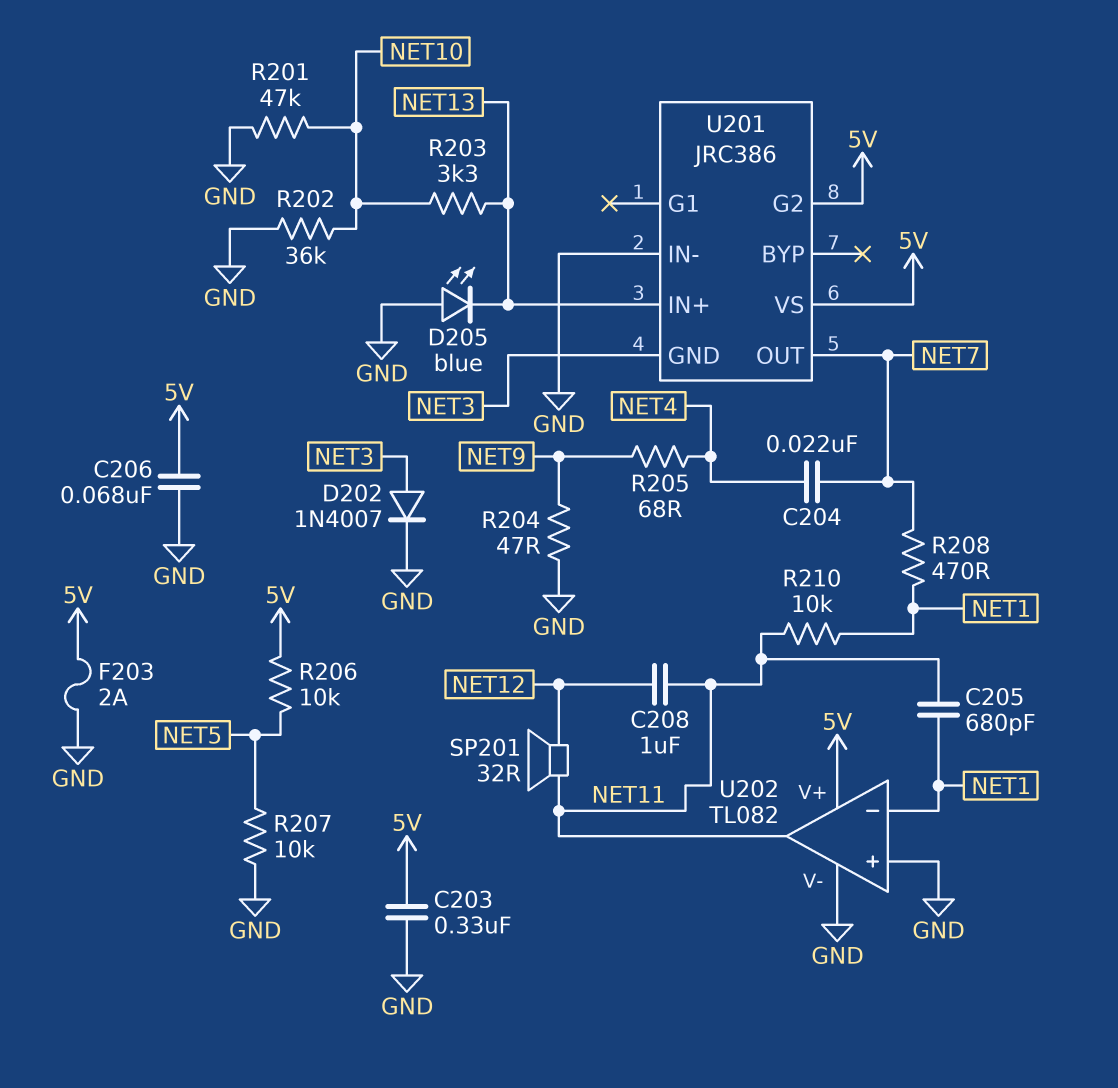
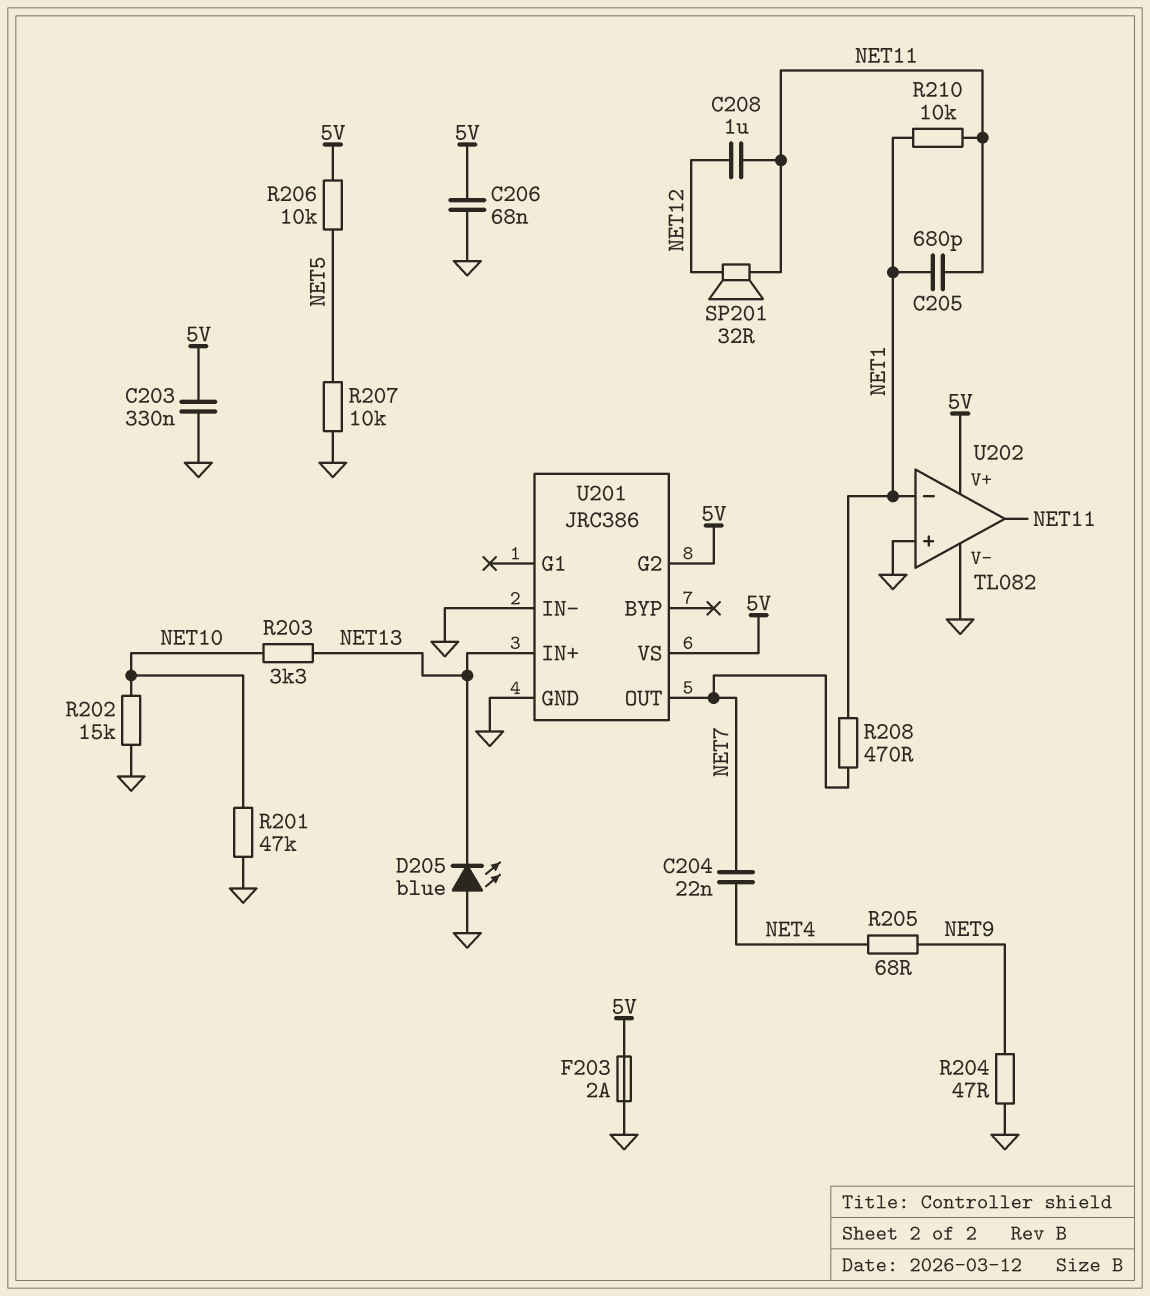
D202: diode 1N4007 (A NET3, K GND) -> none
R202: 36k (GND, NET10) -> 15k (GND, NET10)
U201 pin GND: NET3 -> GND

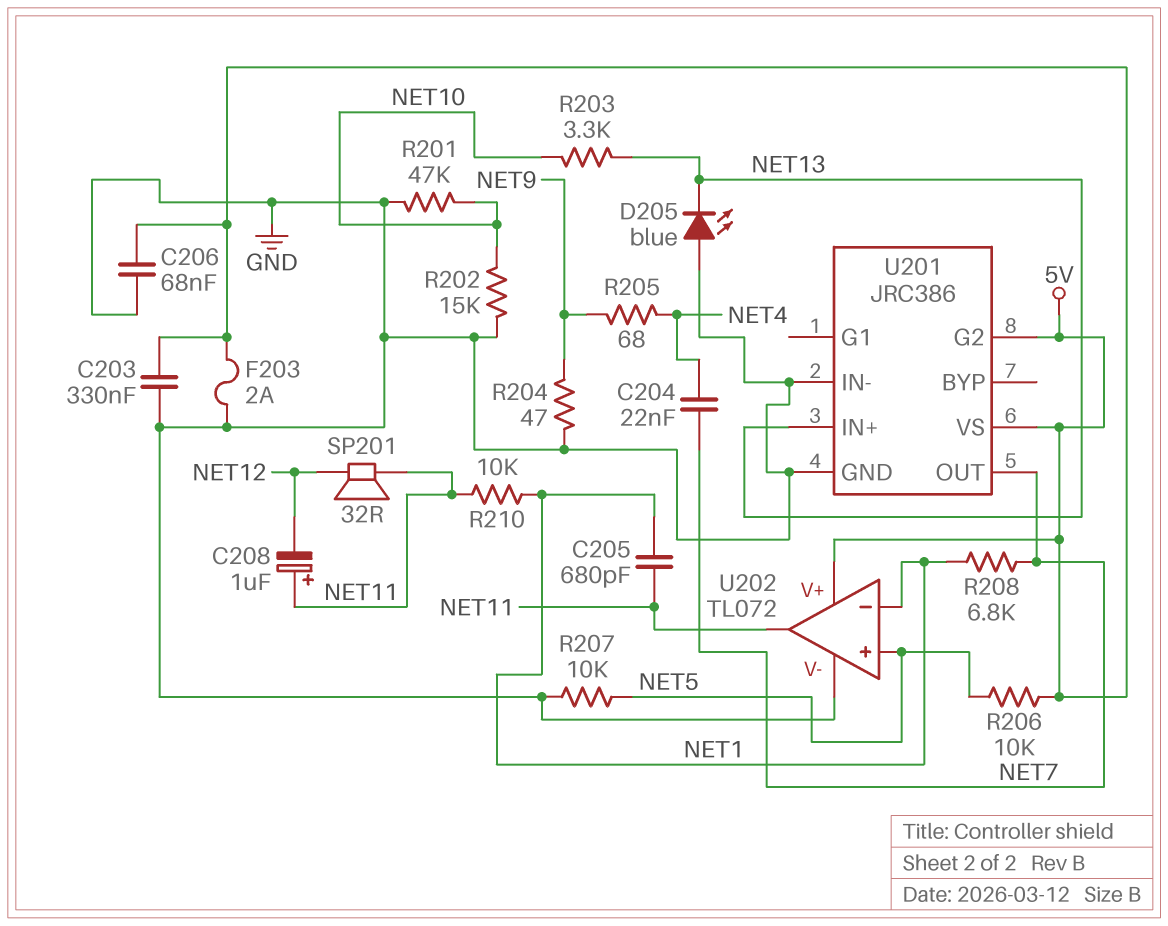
C208: 1uF (NET11, NET12) -> 1uF (plus NET11, minus NET12)
R208: 470 (NET1, NET7) -> 6.8k (NET1, NET7)
U202: TL082 -> TL072
U202 pin in+: GND -> NET5

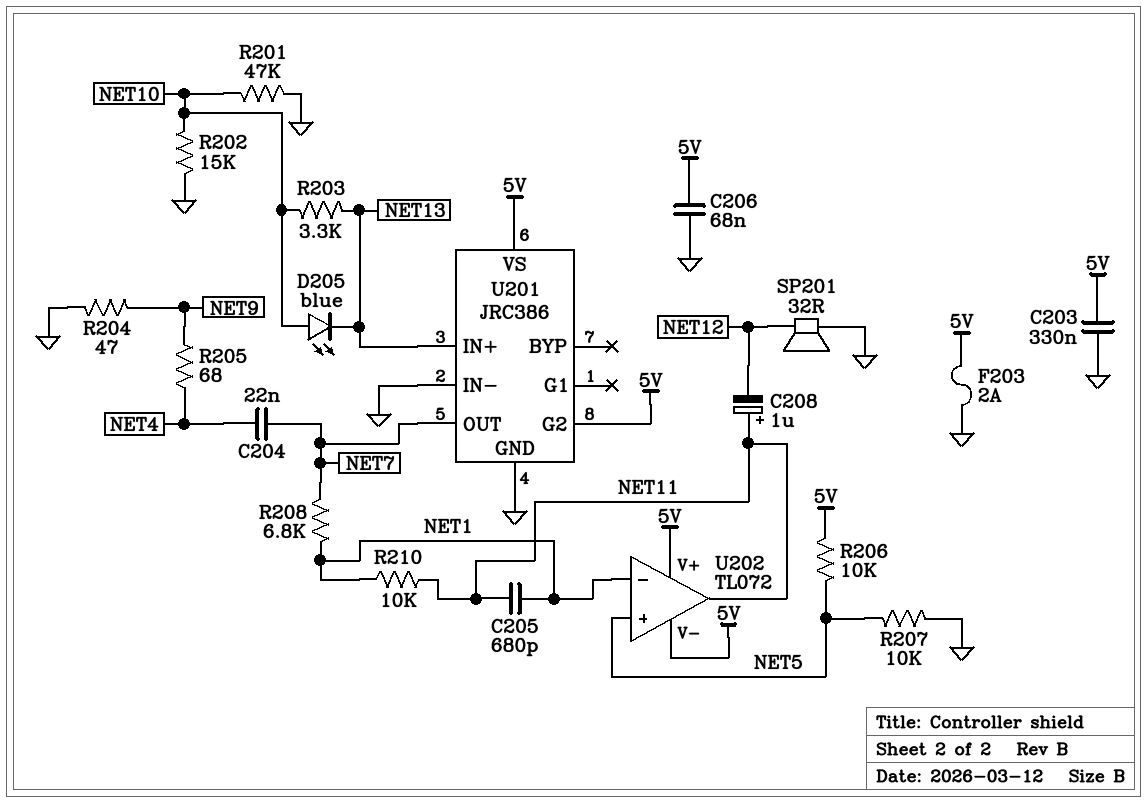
D205: LED blue (A GND, K NET13) -> LED blue (A NET10, K NET13)
SP201: speaker 32R (NET11, NET12) -> speaker 32R (GND, NET12)
U202 pin V-: GND -> 5V

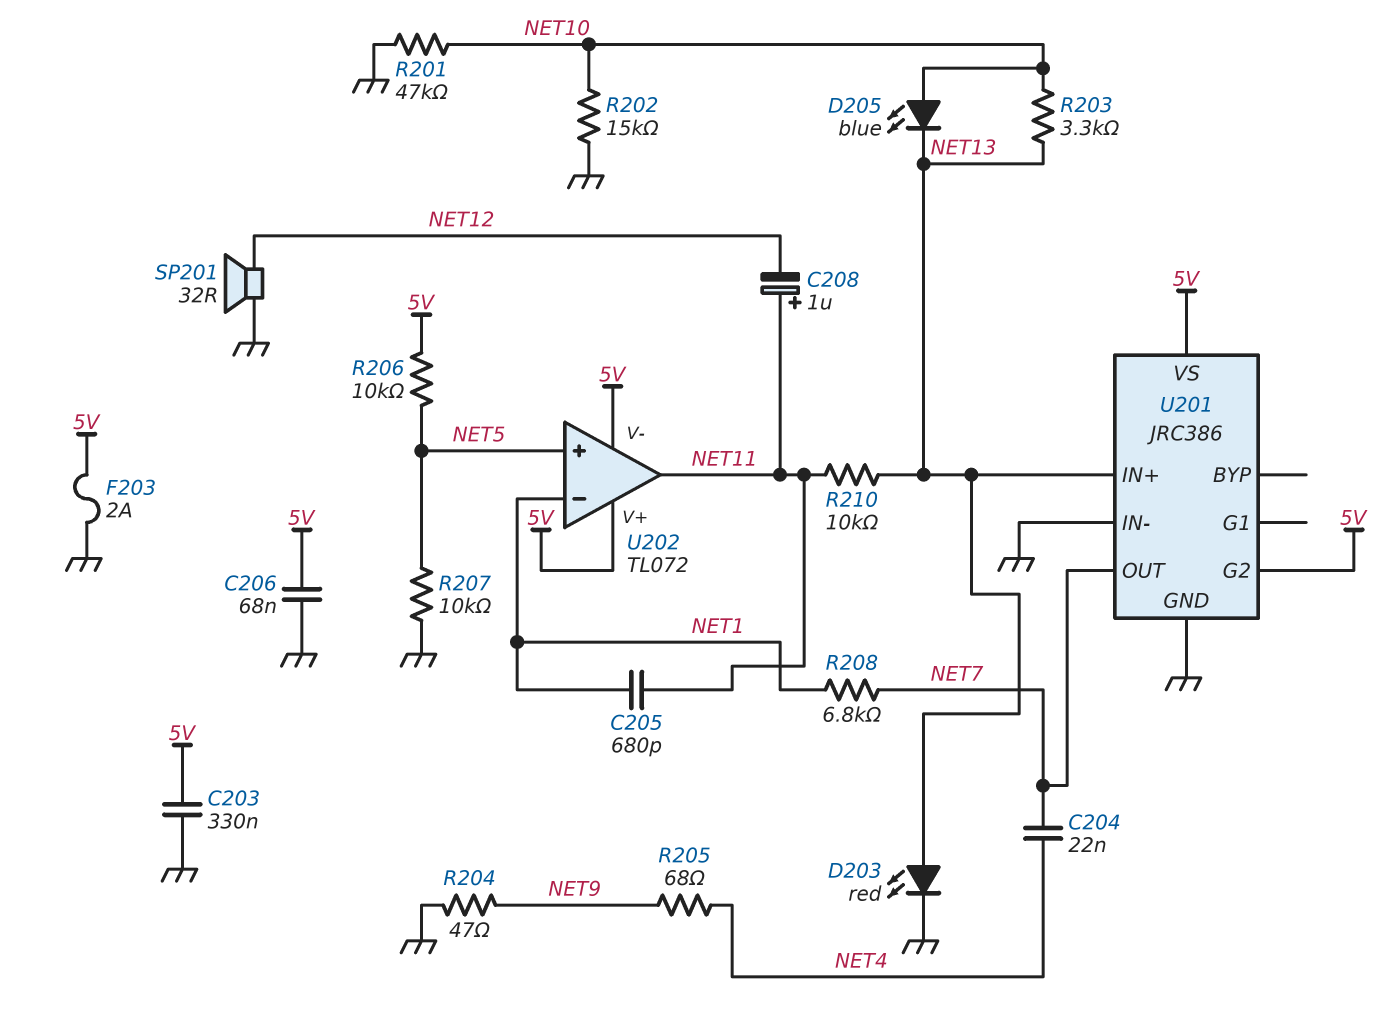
D203: none -> LED red (A NET13, K GND)
R210: 10k (NET1, NET11) -> 10k (NET11, NET13)

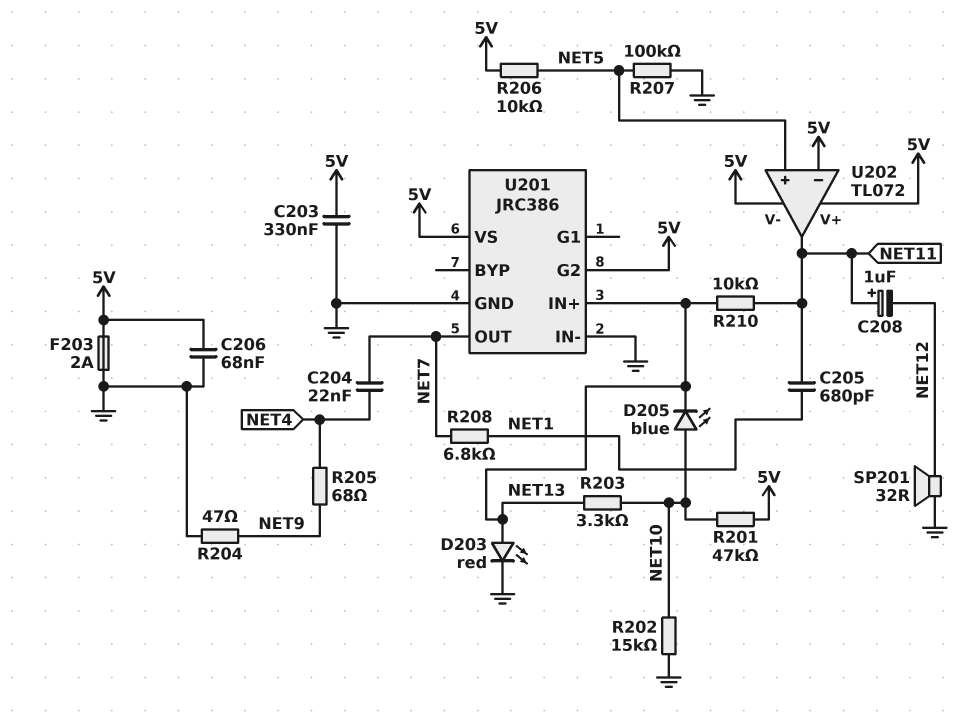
R201: 47k (GND, NET10) -> 47k (5V, NET10)
R207: 10k (GND, NET5) -> 100k (GND, NET5)
U202 pin in-: NET1 -> 5V

